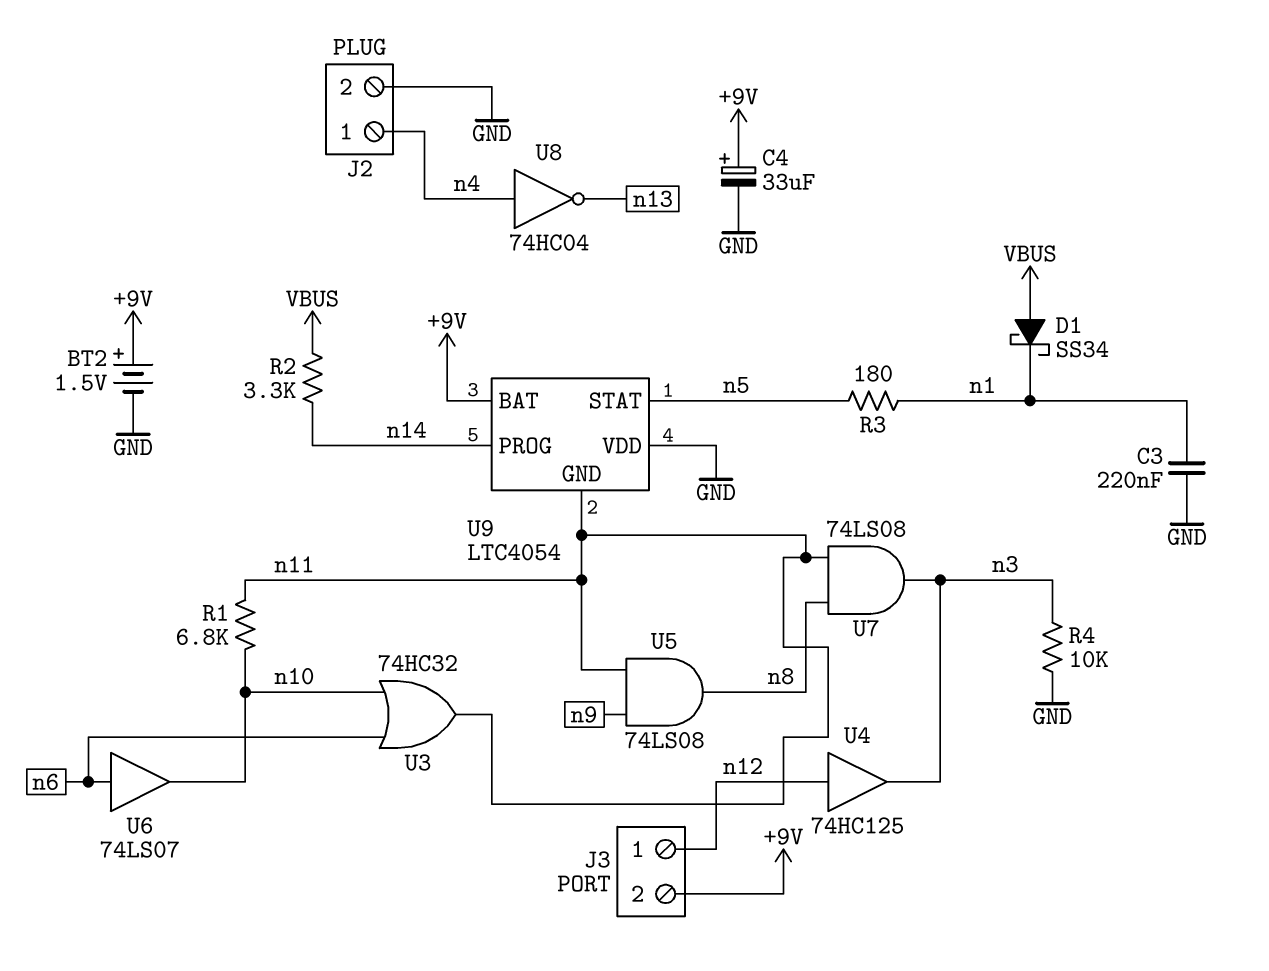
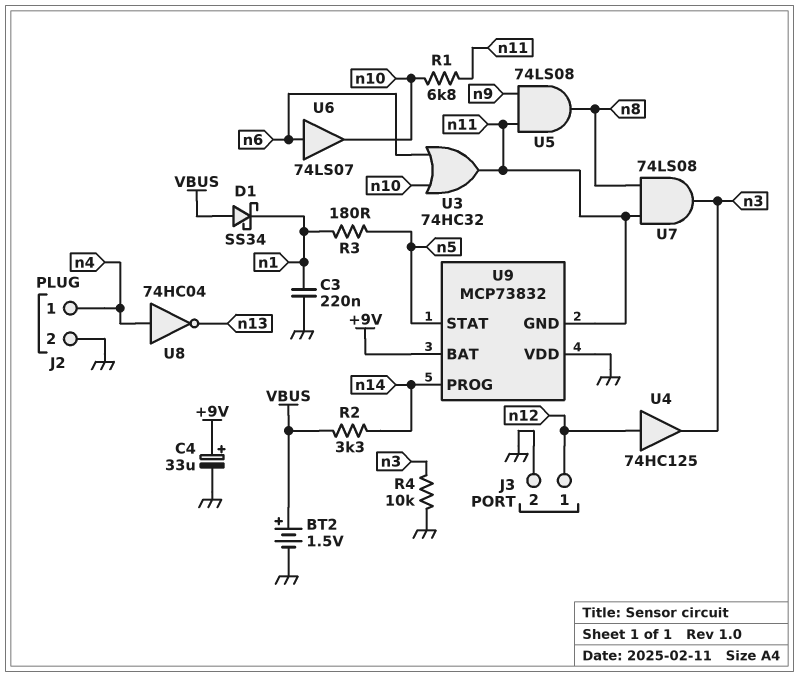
BT2: 1.5V (plus +9V, minus GND) -> 1.5V (plus VBUS, minus GND)
J3 pin 2: +9V -> GND
U9: LTC4054 -> MCP73832

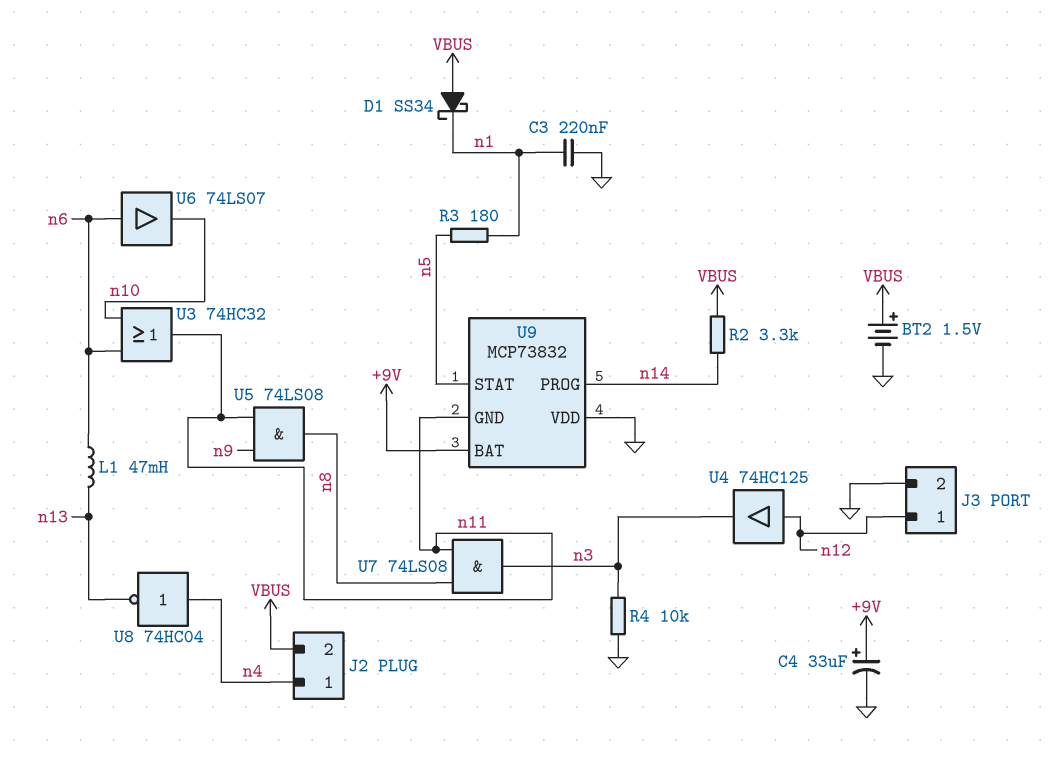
J2 pin 2: GND -> VBUS
L1: none -> 47mH (n6, n13)
R1: 6.8k (n10, n11) -> none

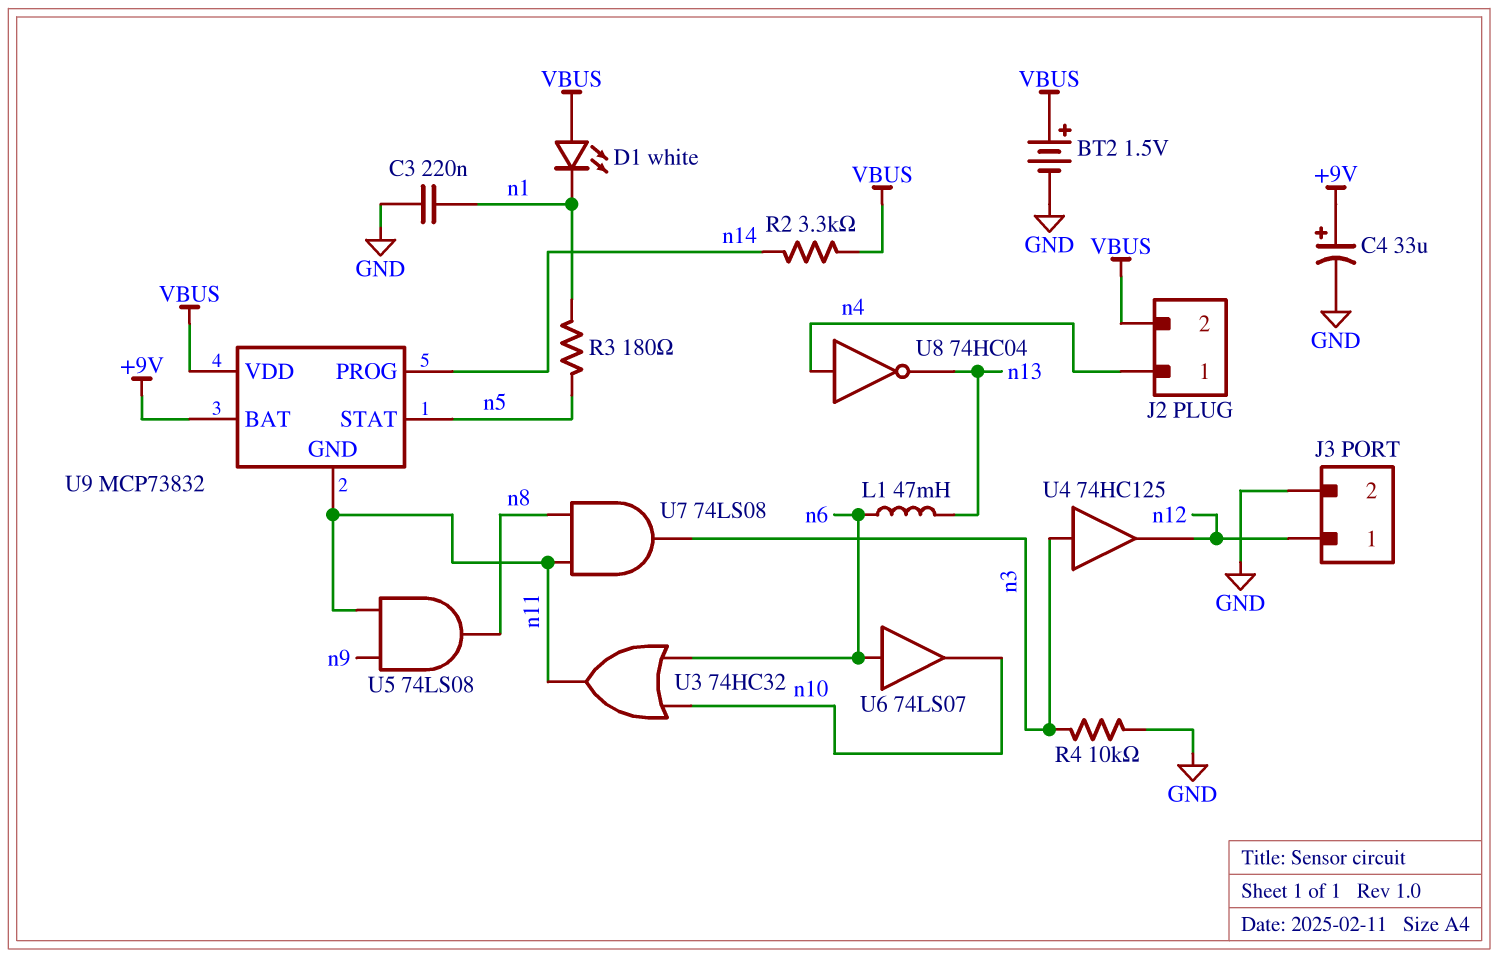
D1: schottky SS34 (A VBUS, K n1) -> LED white (A VBUS, K n1)
U4: buffer 74HC125 (in n12, out n3) -> buffer 74HC125 (in n3, out n12)
U9 pin VDD: GND -> VBUS

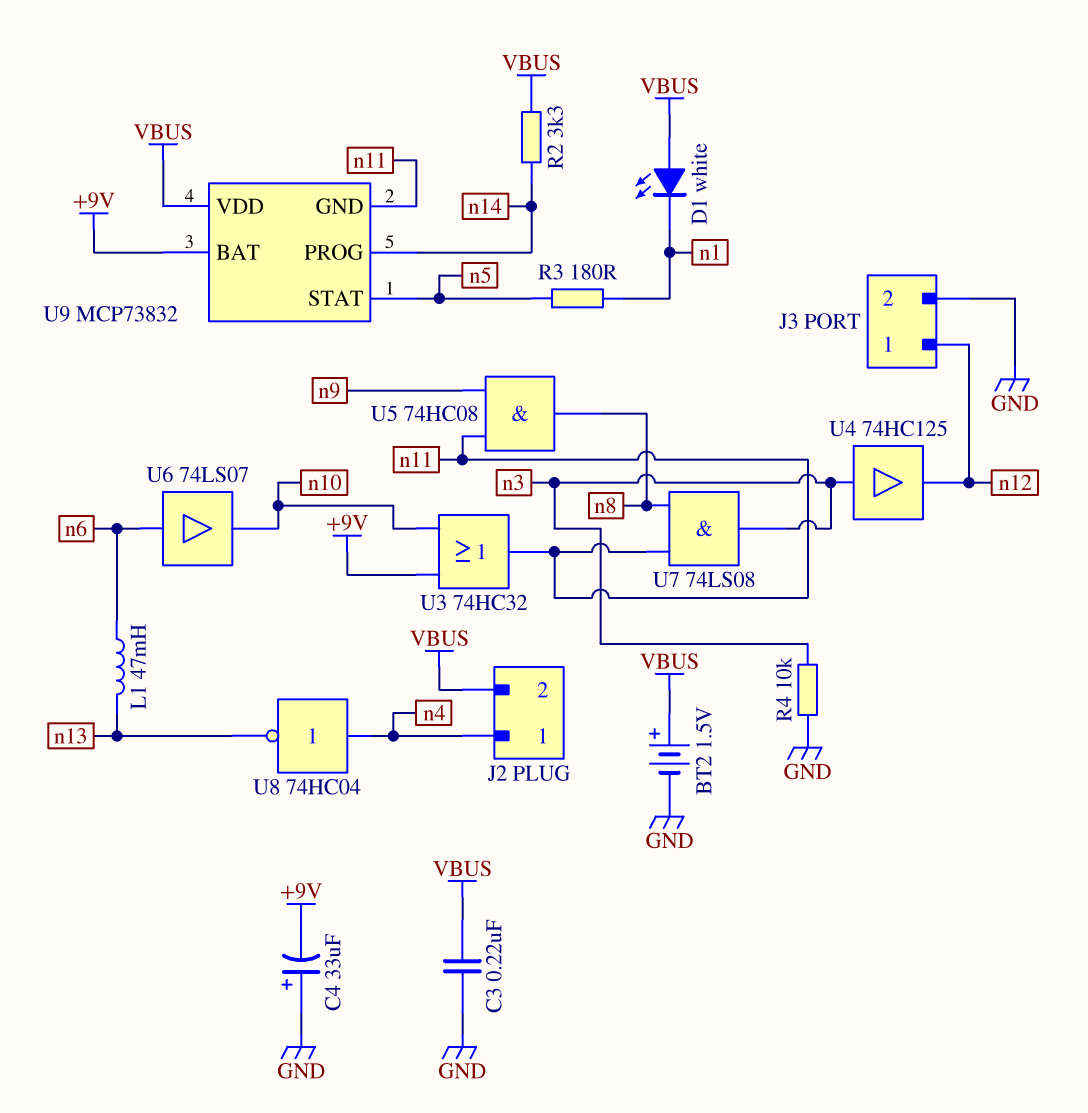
C3: 220nF (GND, n1) -> 220nF (GND, VBUS)
C4: 33uF (plus +9V, minus GND) -> 33uF (plus GND, minus +9V)
U3: OR 74HC32 (in n6, in n10, out n11) -> OR 74HC32 (in +9V, in n10, out n11)
U5: AND 74LS08 (in n9, in n11, out n8) -> AND 74HC08 (in n9, in n11, out n8)

